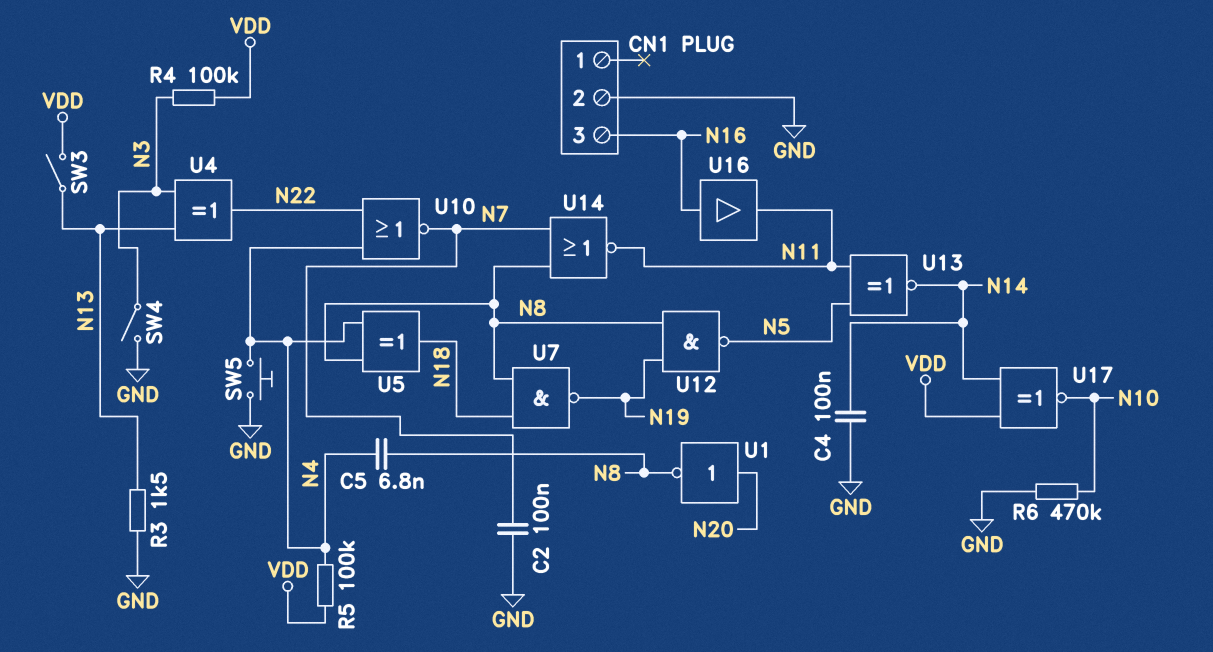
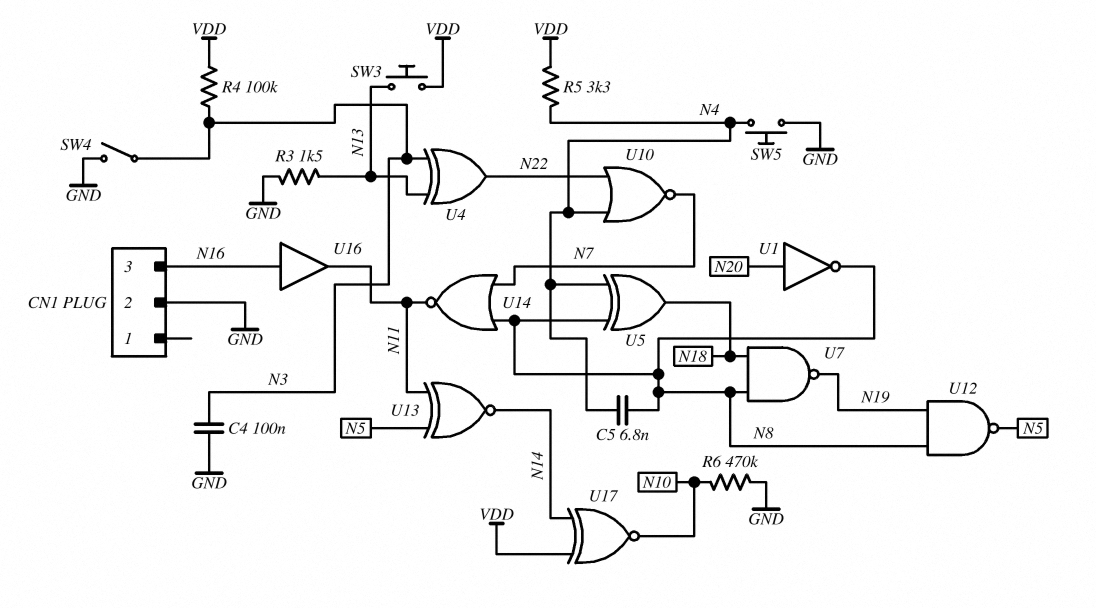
C2: 100nF (GND, N7) -> none
C4: 100nF (GND, N14) -> 100nF (GND, N3)
R5: 100k (N4, VDD) -> 3.3k (N4, VDD)
SW3: switch (N13, VDD) -> button (N13, VDD)

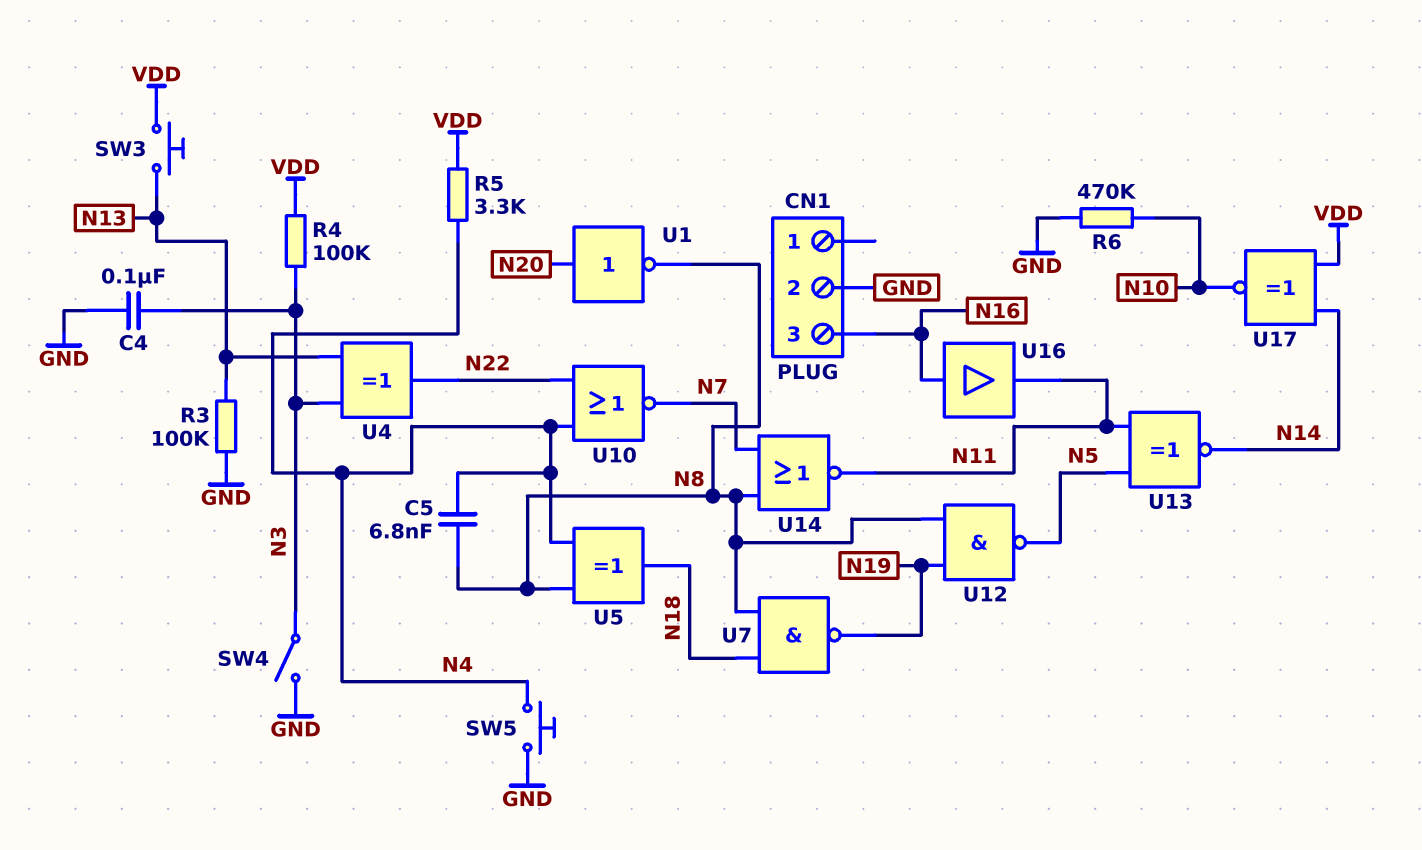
R3: 1.5k (GND, N13) -> 100k (GND, N13)

